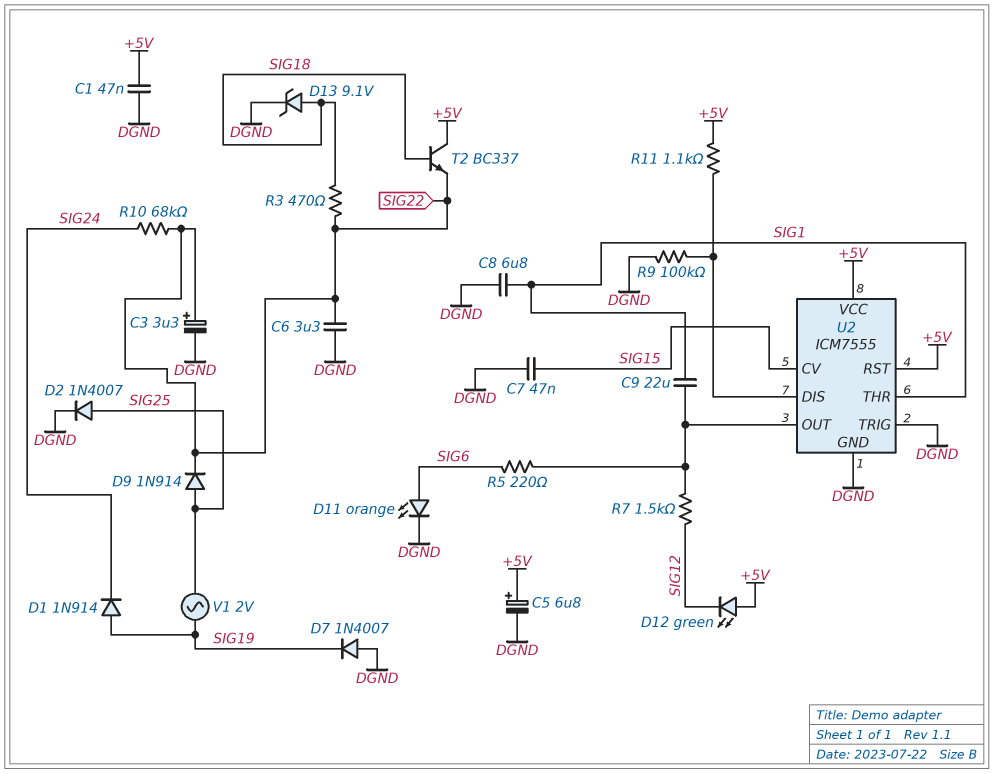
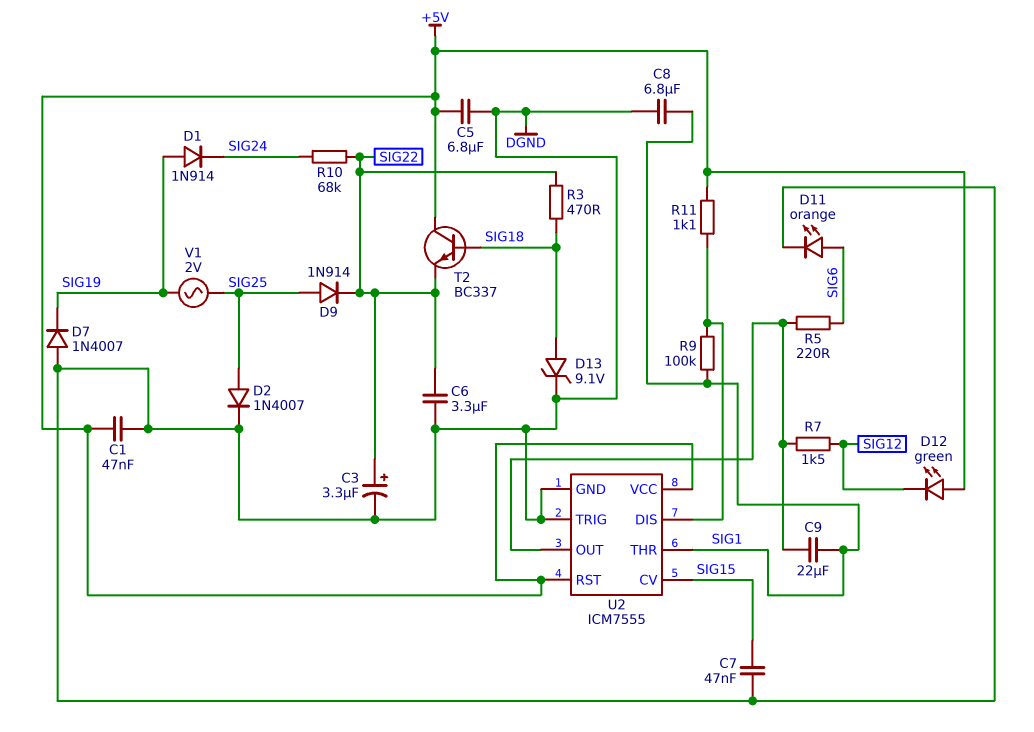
C5: 6.8uF (plus +5V, minus DGND) -> 6.8uF (+5V, DGND)
R9: 100k (DGND, U2/DIS) -> 100k (SIG1, U2/DIS)

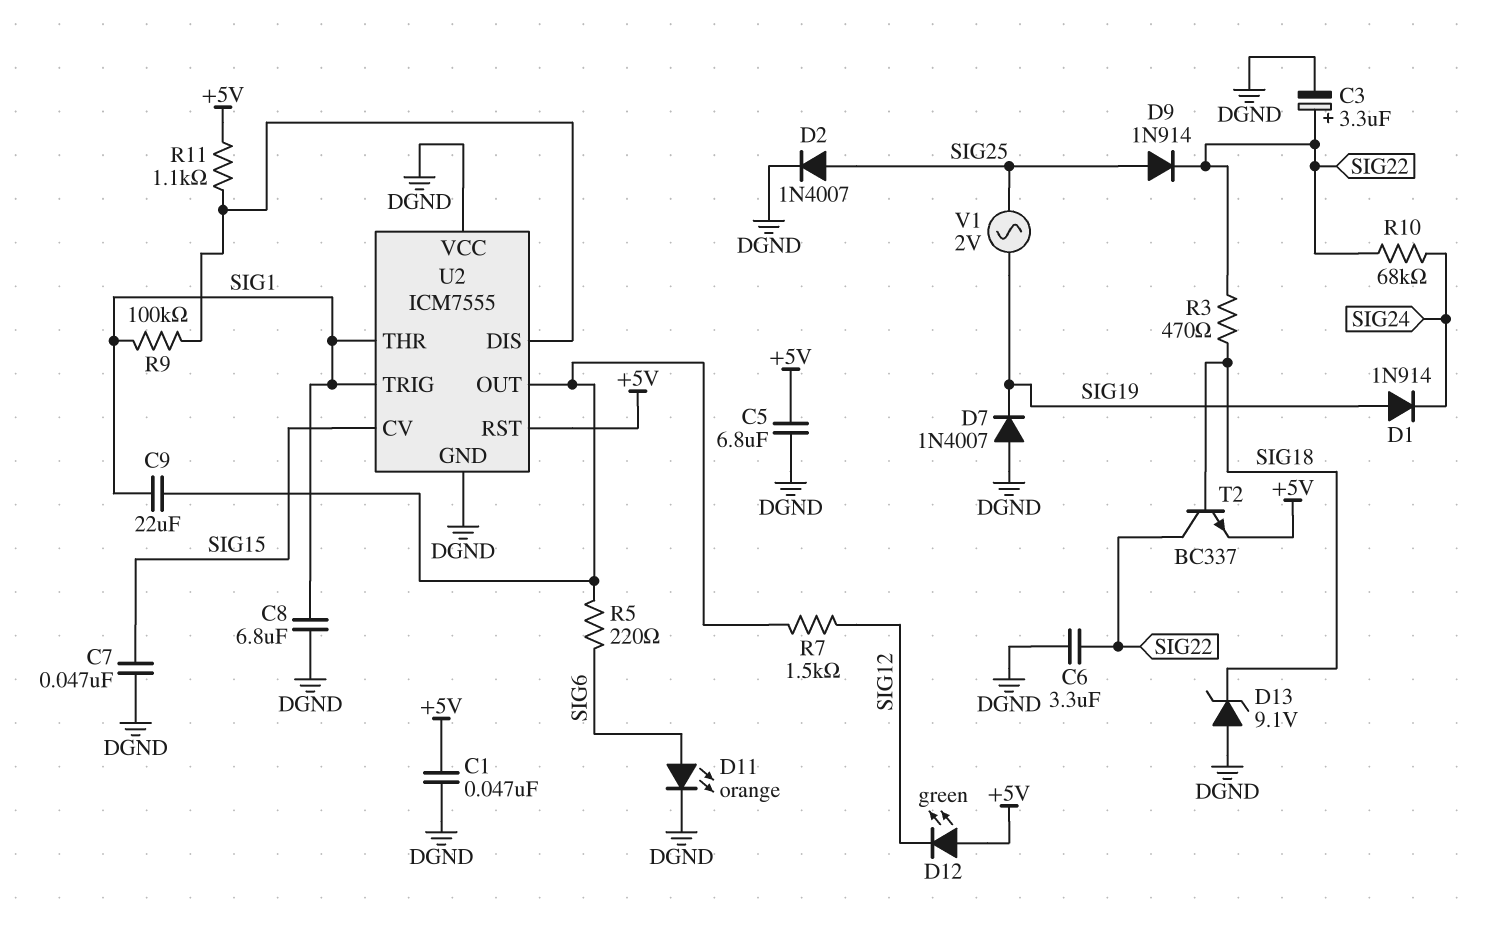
D13: zener 9.1V (A SIG18, K DGND) -> zener 9.1V (A DGND, K SIG18)
T2: NPN BC337 (B SIG18, C +5V, E SIG22) -> NPN BC337 (B SIG18, C SIG22, E +5V)
U2 pin TRIG: DGND -> SIG1
U2 pin VCC: +5V -> DGND

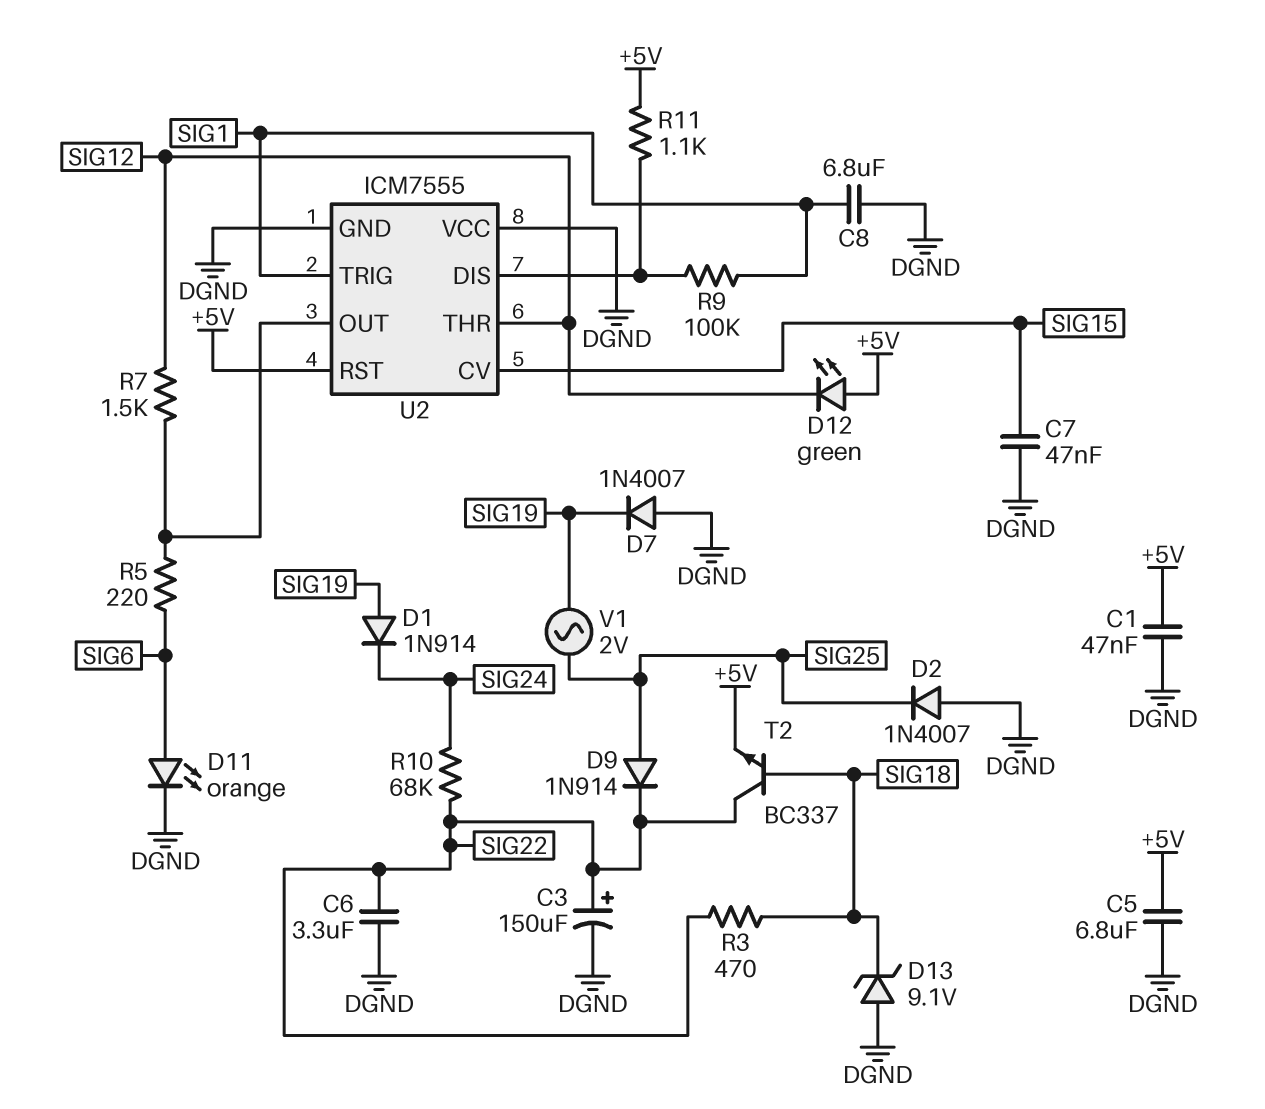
C3: 3.3uF (plus SIG22, minus DGND) -> 150uF (plus SIG22, minus DGND)
C9: 22uF (SIG1, U2/OUT) -> none
D2: diode 1N4007 (A SIG25, K DGND) -> diode 1N4007 (A DGND, K SIG25)
U2 pin THR: SIG1 -> SIG12

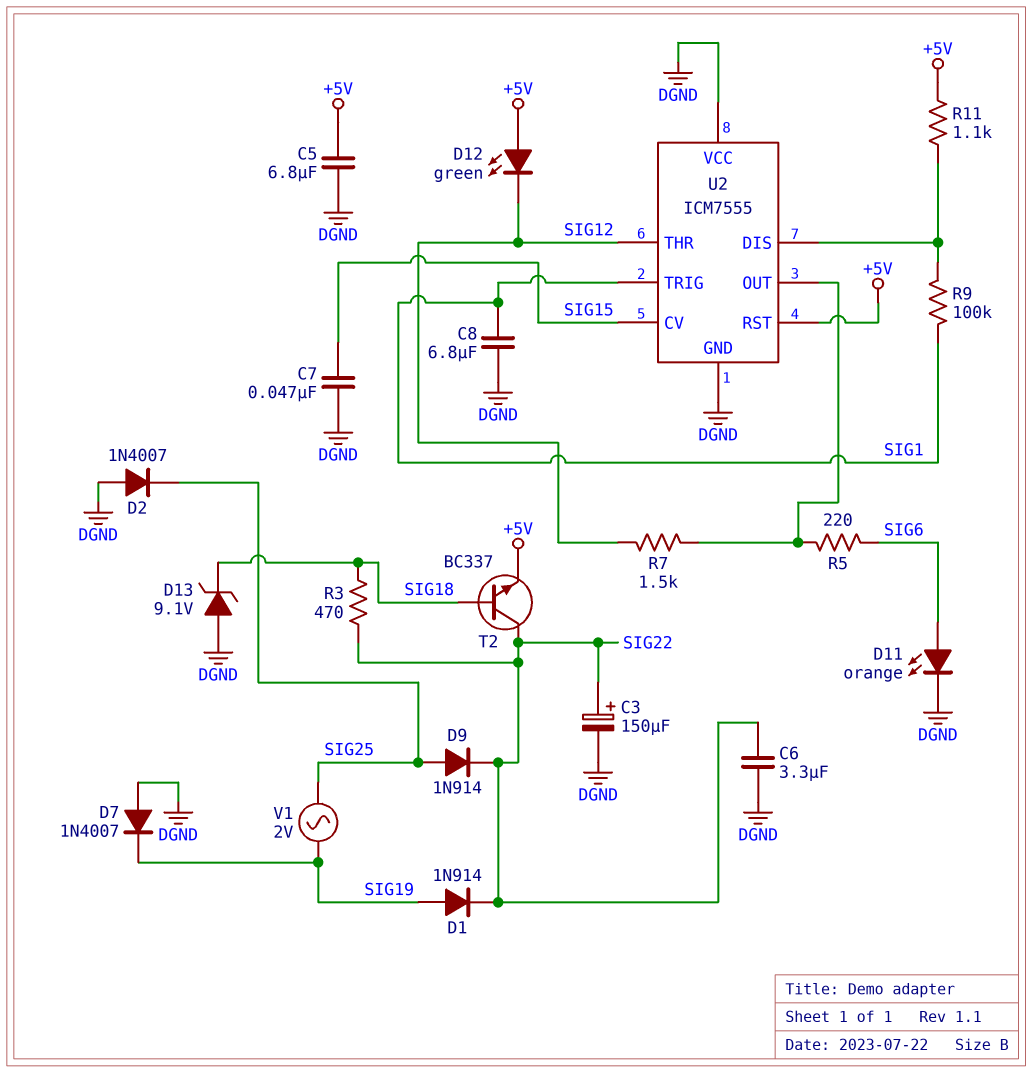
C1: 47nF (+5V, DGND) -> none
D1: diode 1N914 (A SIG19, K SIG24) -> diode 1N914 (A SIG19, K SIG22)
R10: 68k (SIG22, SIG24) -> none

